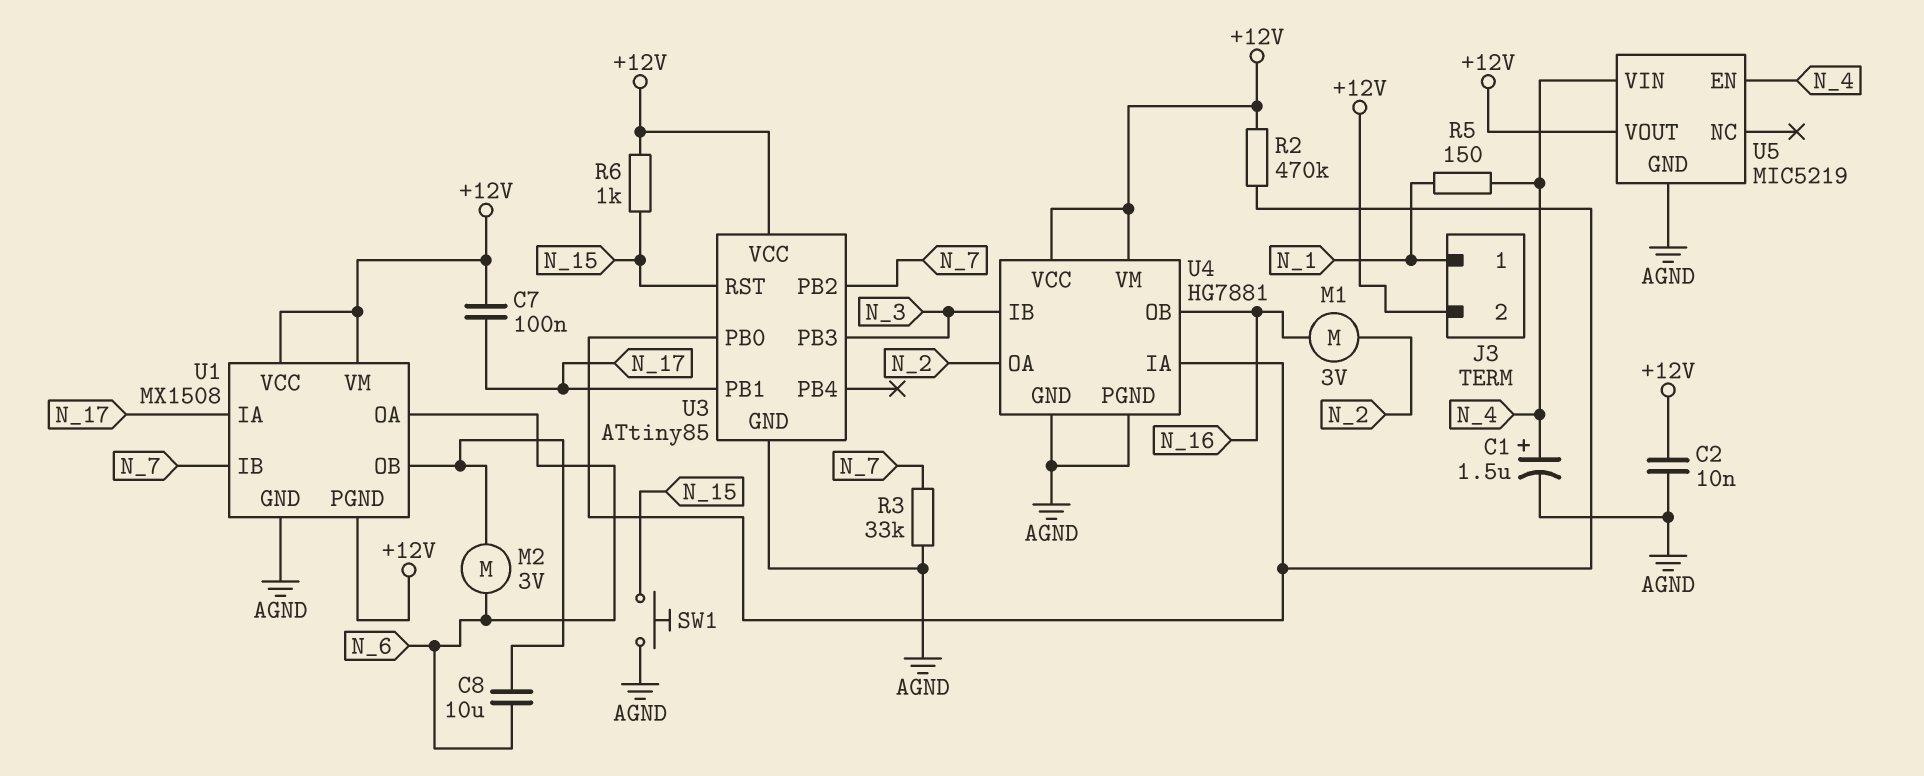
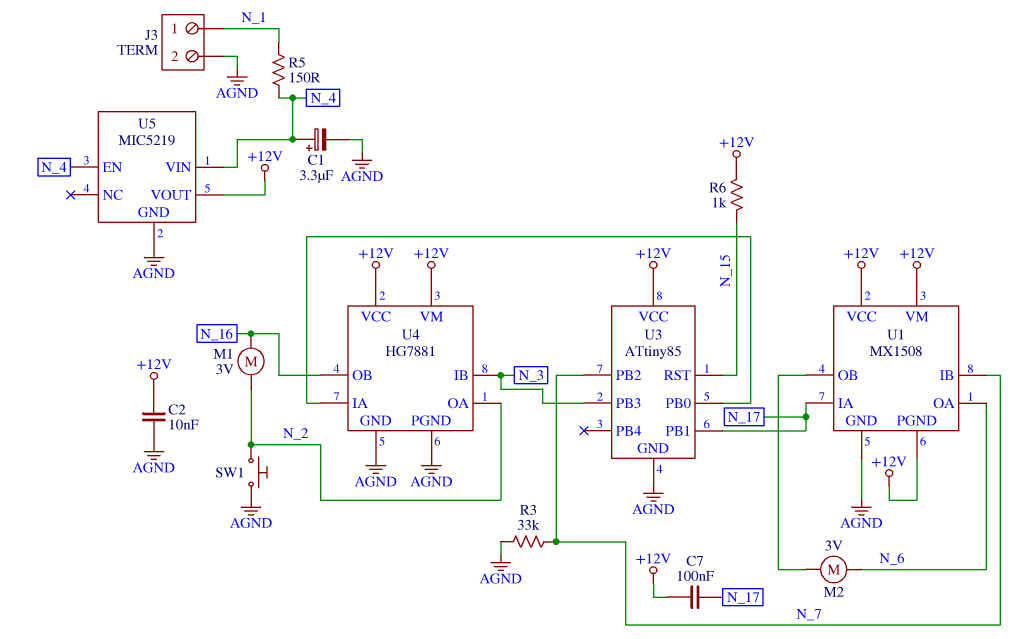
C1: 1.5uF (plus N_4, minus AGND) -> 3.3uF (plus N_4, minus AGND)
C8: 10uF (N_6, U1/OB) -> none
J3 pin 2: +12V -> AGND
R2: 470k (+12V, U3/PB0) -> none
SW1: button (AGND, N_15) -> button (AGND, N_2)

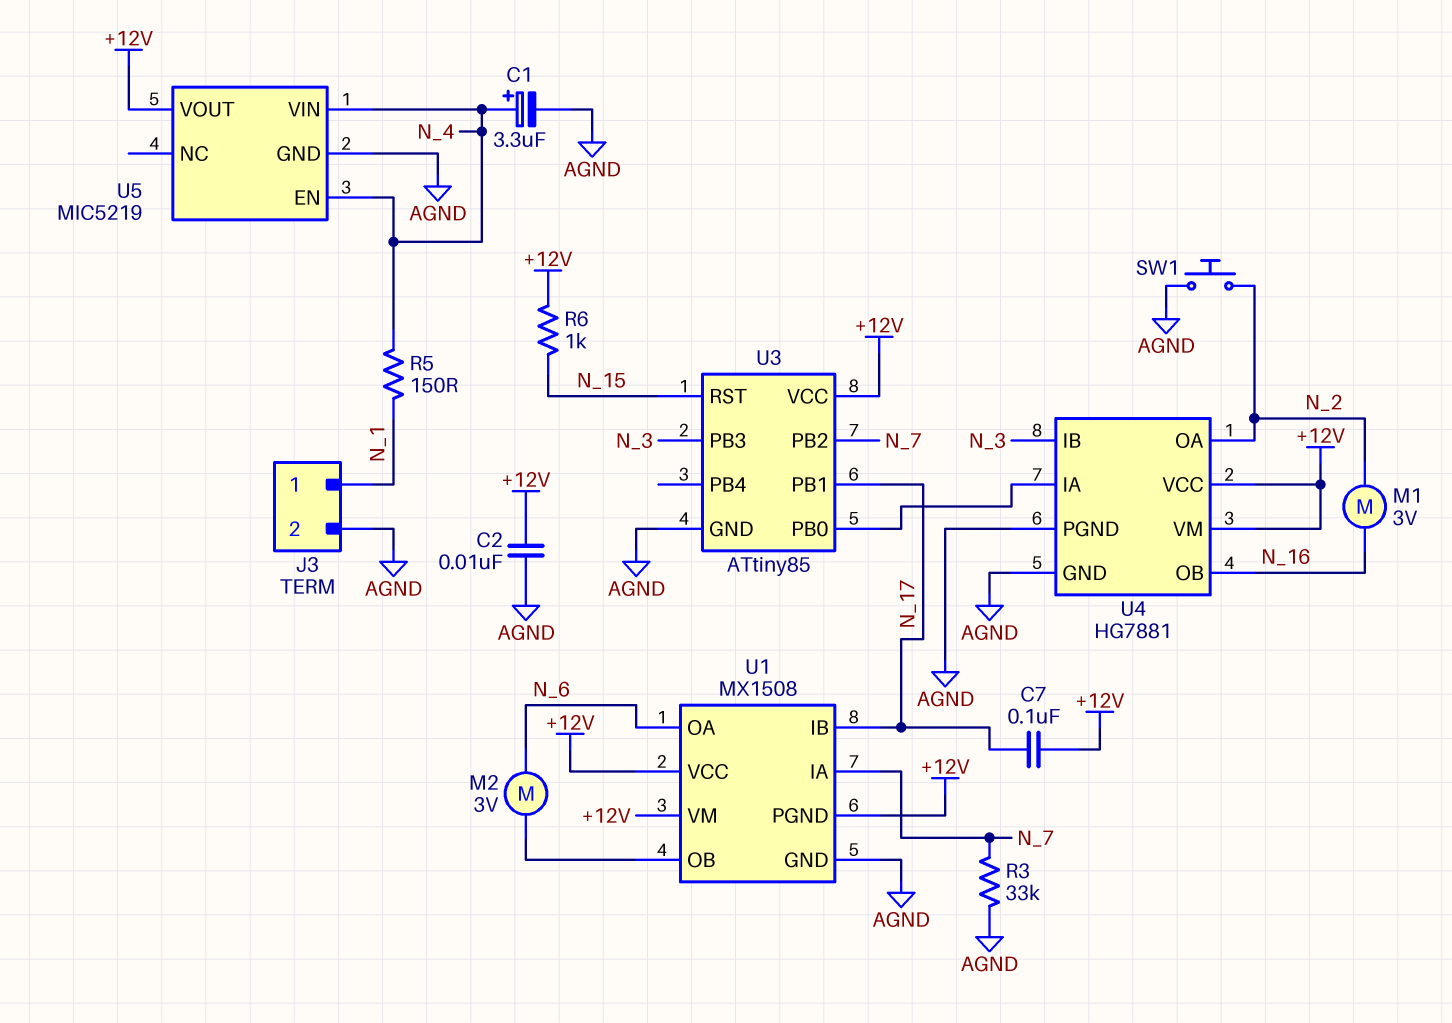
U1 pin IA: N_17 -> N_7
U1 pin IB: N_7 -> N_17

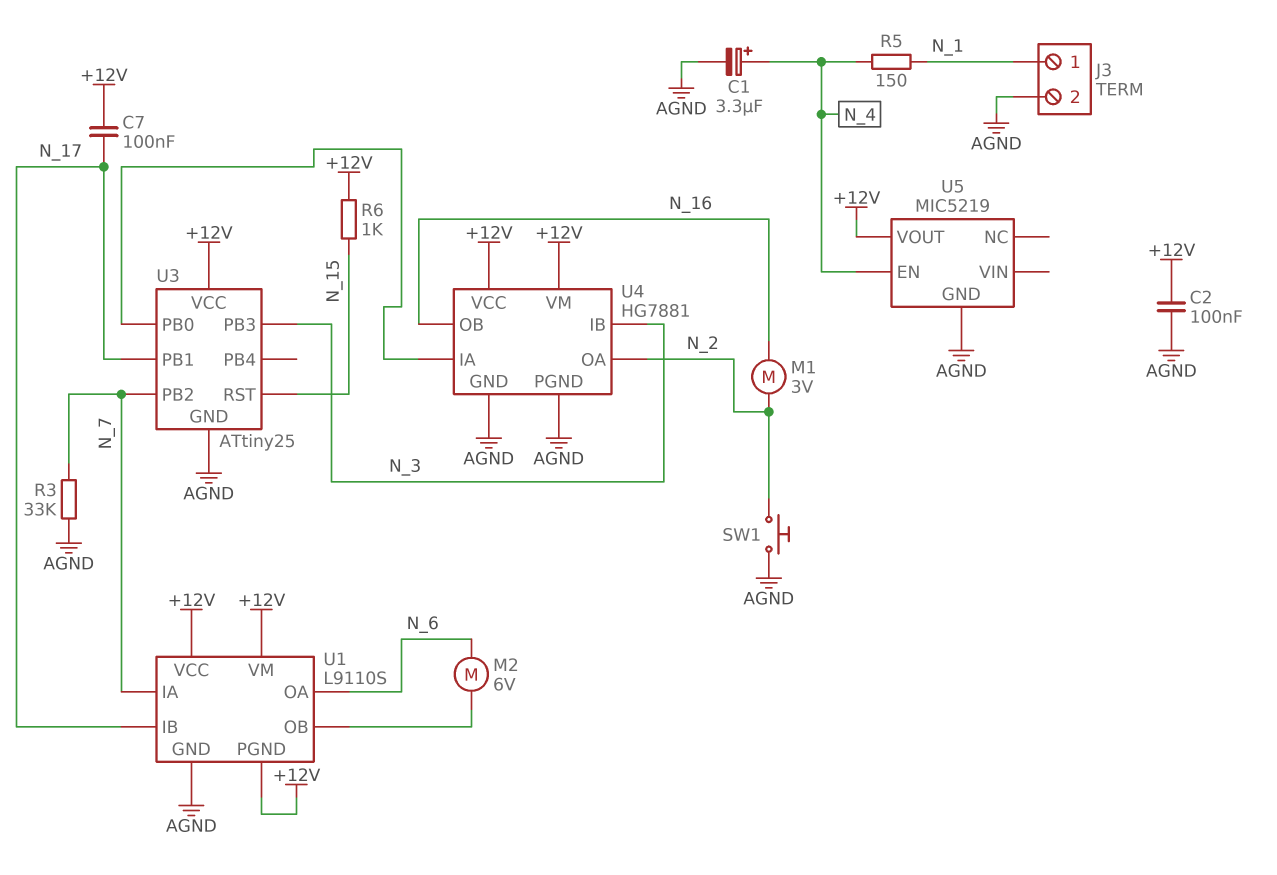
C2: 10nF (+12V, AGND) -> 100nF (+12V, AGND)
M2: motor 3V (N_6, U1/OB) -> motor 6V (N_6, U1/OB)
U1: MX1508 -> L9110S
U3: ATtiny85 -> ATtiny25
U5 pin VIN: N_4 -> none

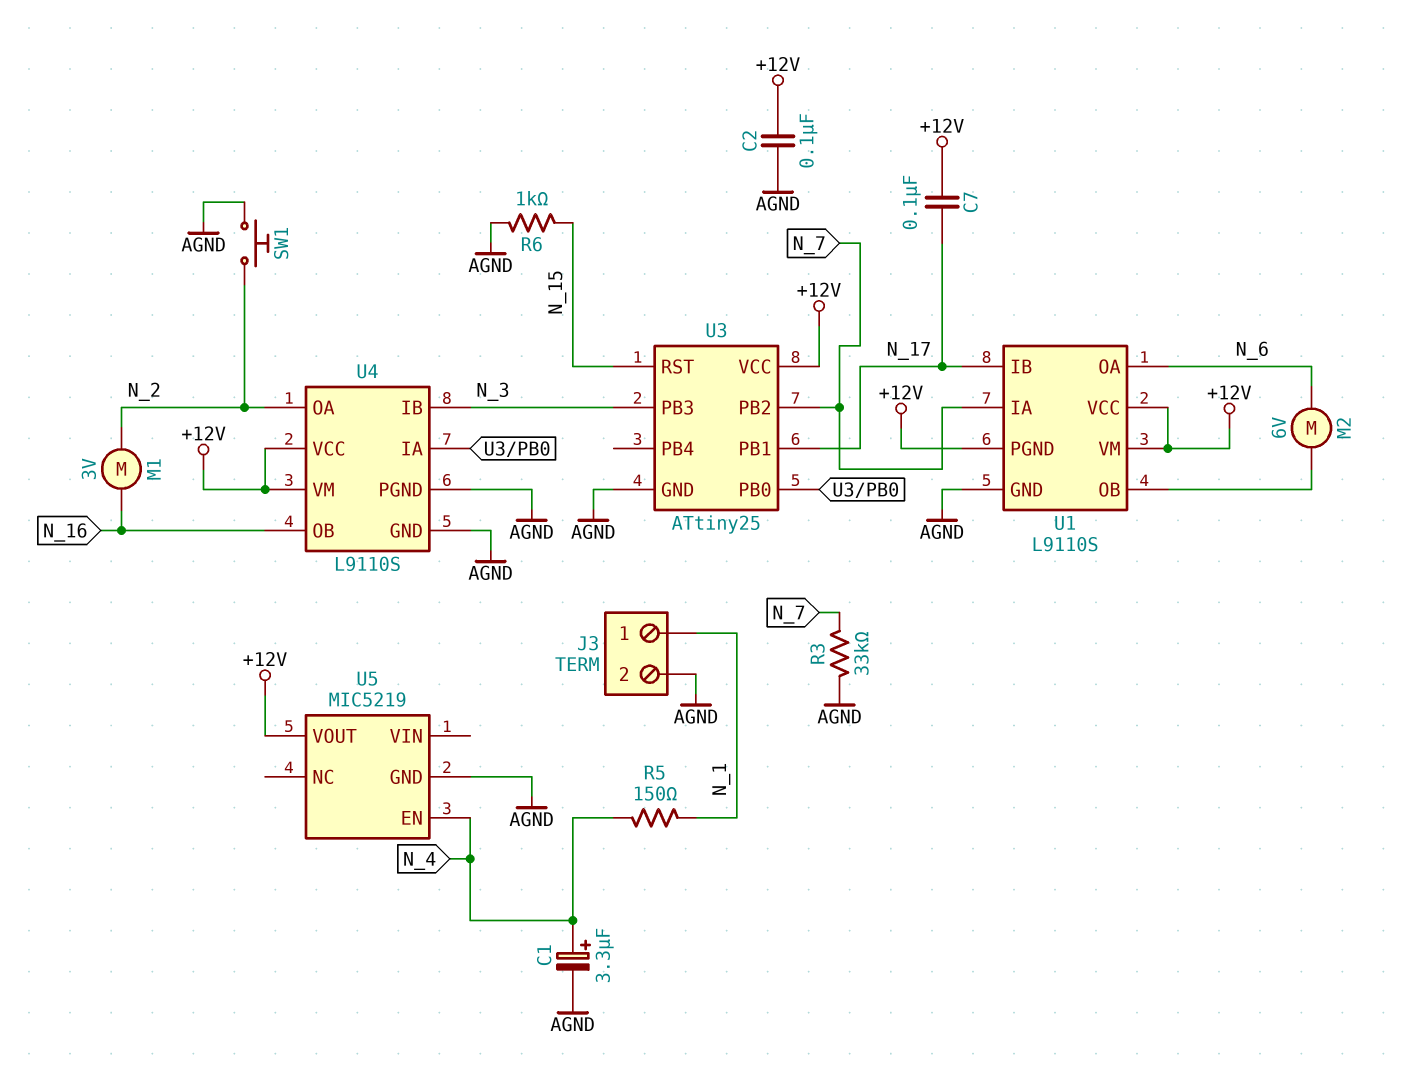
R6: 1k (+12V, N_15) -> 1k (AGND, N_15)
U4: HG7881 -> L9110S

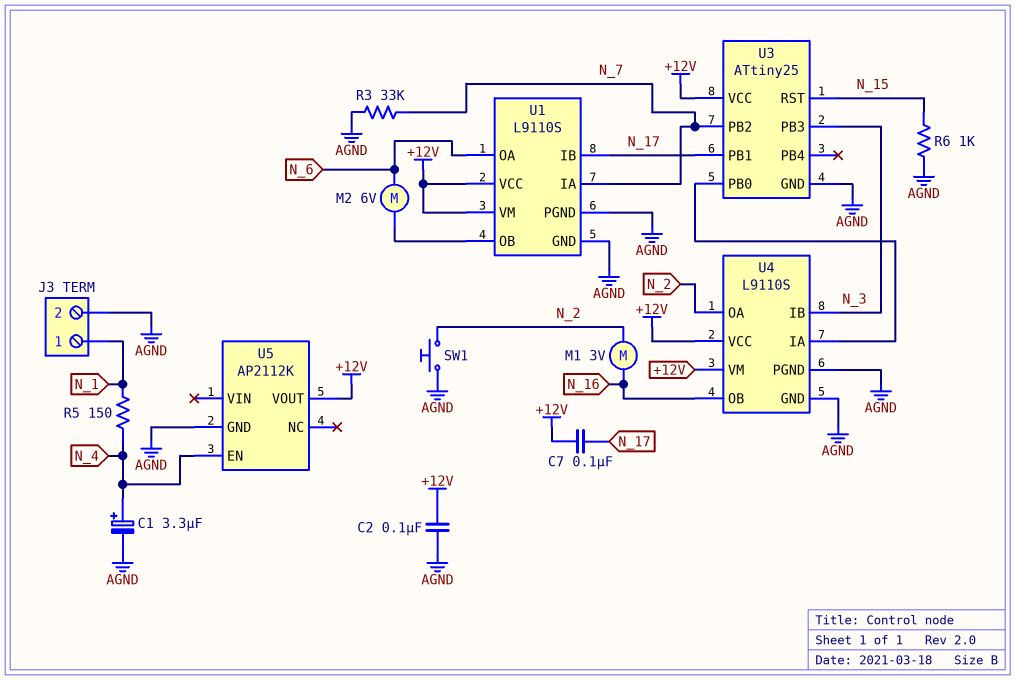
U1 pin PGND: +12V -> AGND
U5: MIC5219 -> AP2112K

